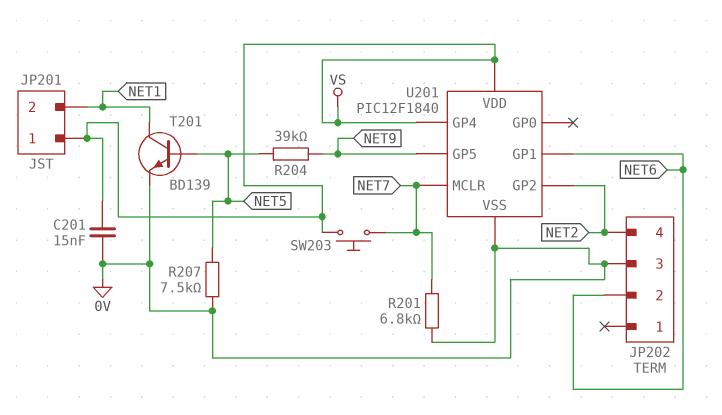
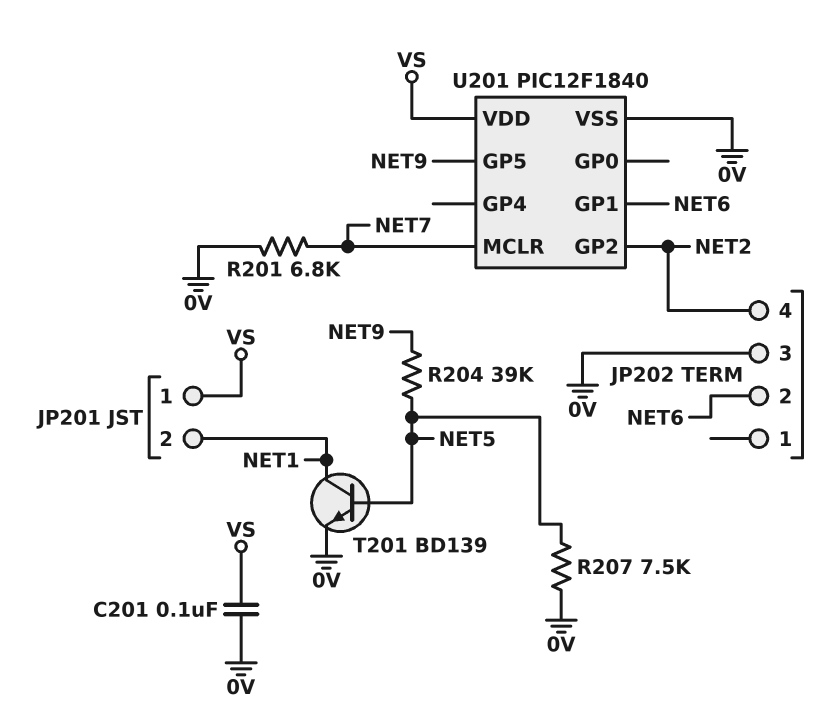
C201: 15nF (0V, VS) -> 100nF (0V, VS)
SW203: button (NET7, VS) -> none
U201 pin GP4: VS -> none

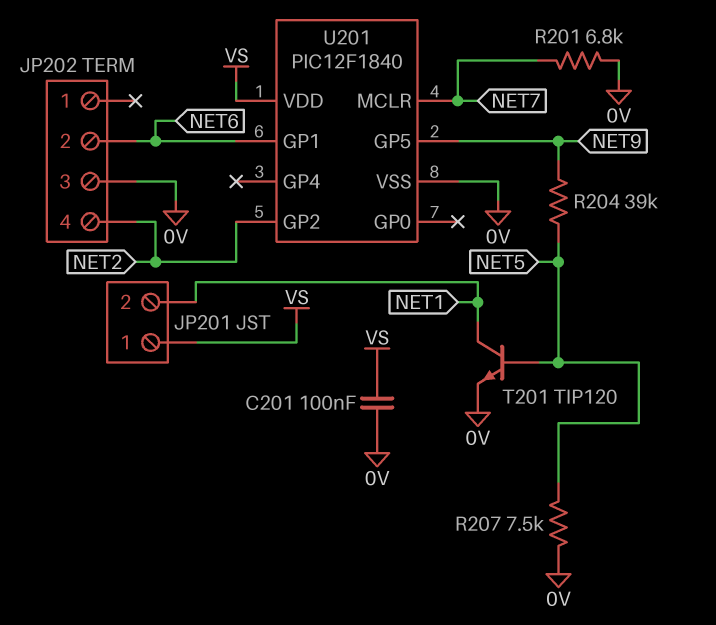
T201: NPN BD139 (B NET5, C NET1, E 0V) -> NPN TIP120 (B NET5, C NET1, E 0V)

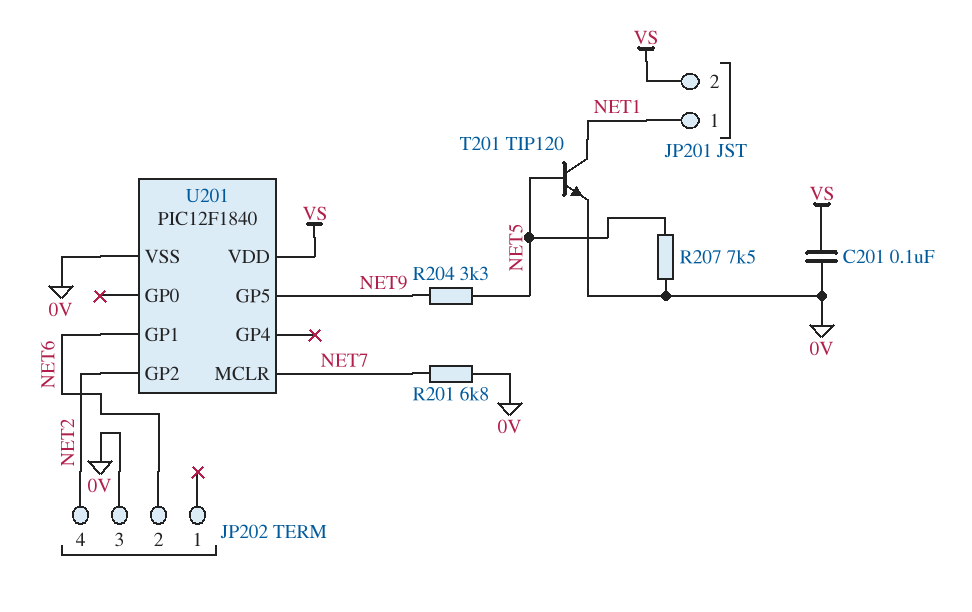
JP201 pin 1: VS -> NET1
JP201 pin 2: NET1 -> VS
R204: 39k (NET5, NET9) -> 3.3k (NET5, NET9)

